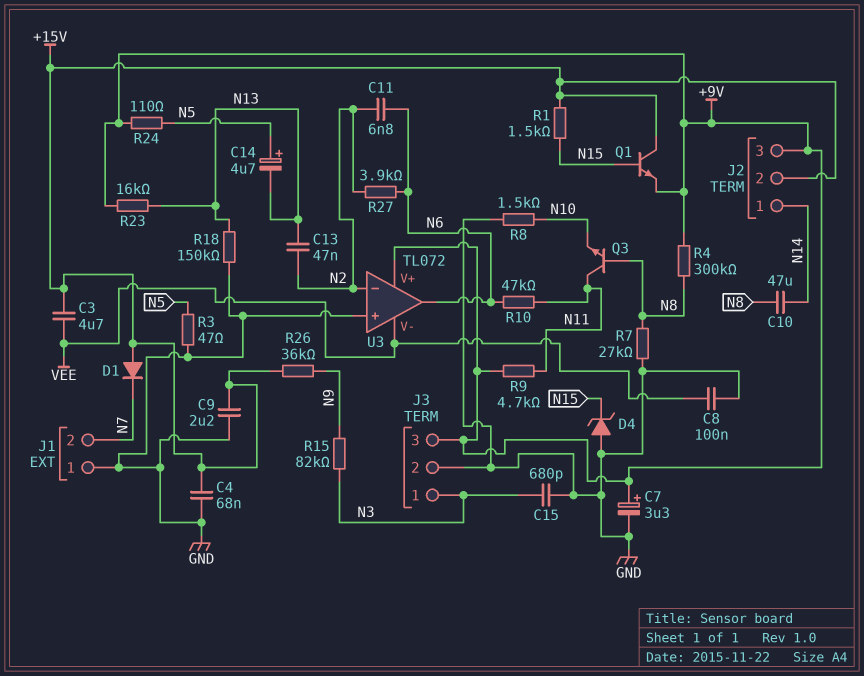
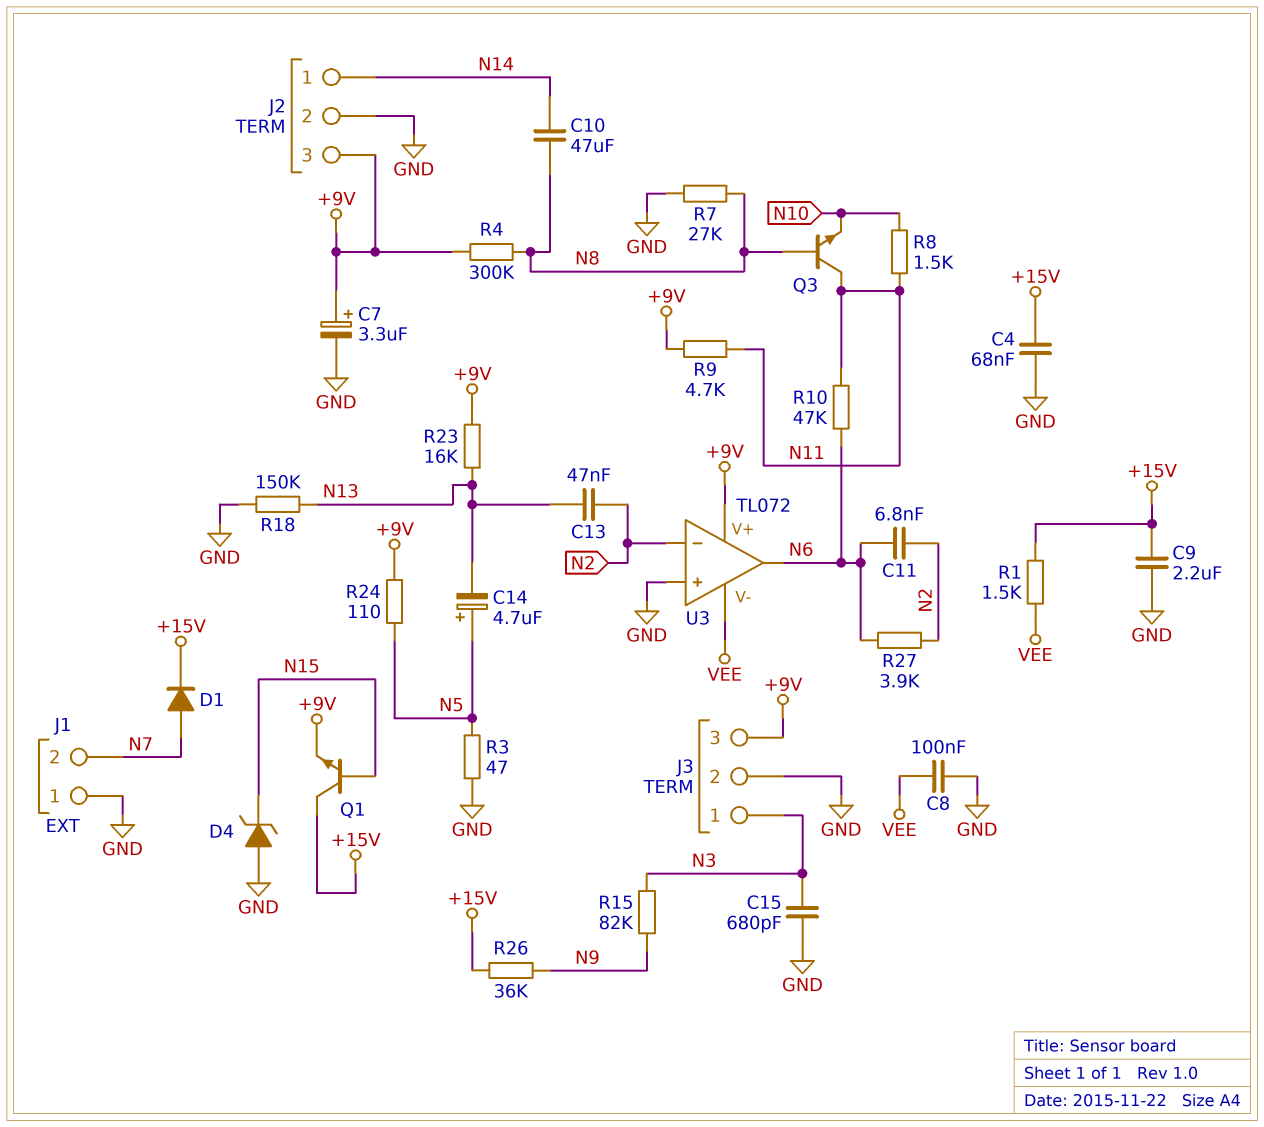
C3: 4.7uF (+15V, VEE) -> none
D1: diode (A +15V, K N7) -> diode (A N7, K +15V)
J2 pin 2: +15V -> GND
R1: 1.5k (+15V, N15) -> 1.5k (+15V, VEE)
R8: 1.5k (GND, N10) -> 1.5k (N10, N11)

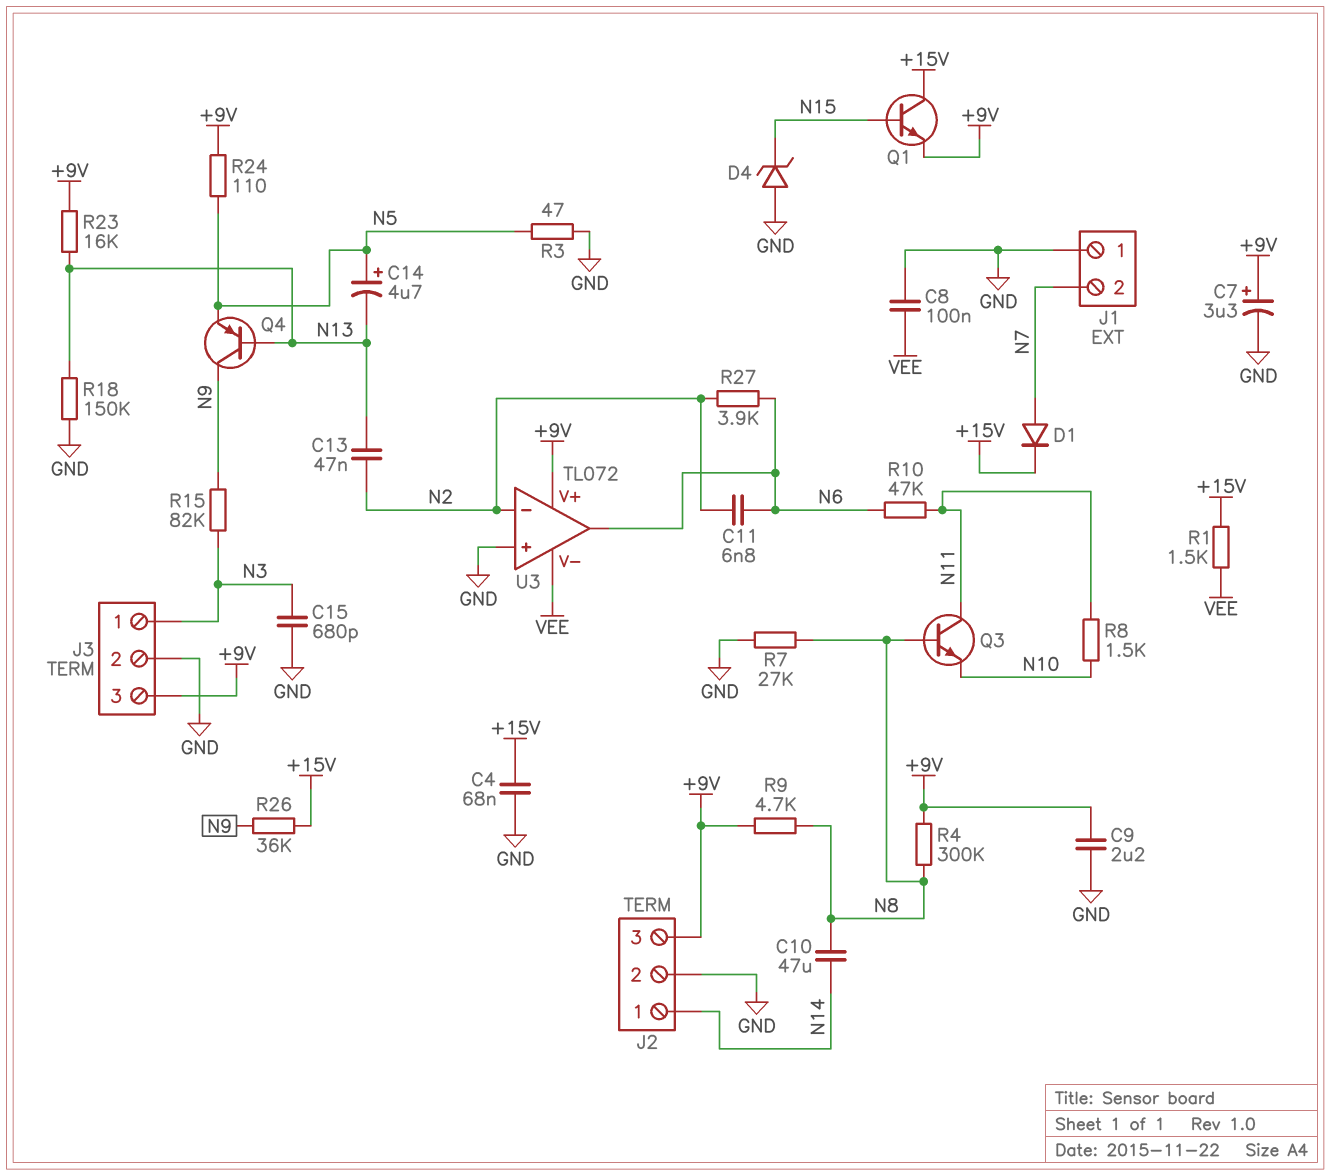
C9: 2.2uF (+15V, GND) -> 2.2uF (+9V, GND)
Q4: none -> PNP (B N13, C N9, E N5)
R9: 4.7k (+9V, N11) -> 4.7k (+9V, N8)

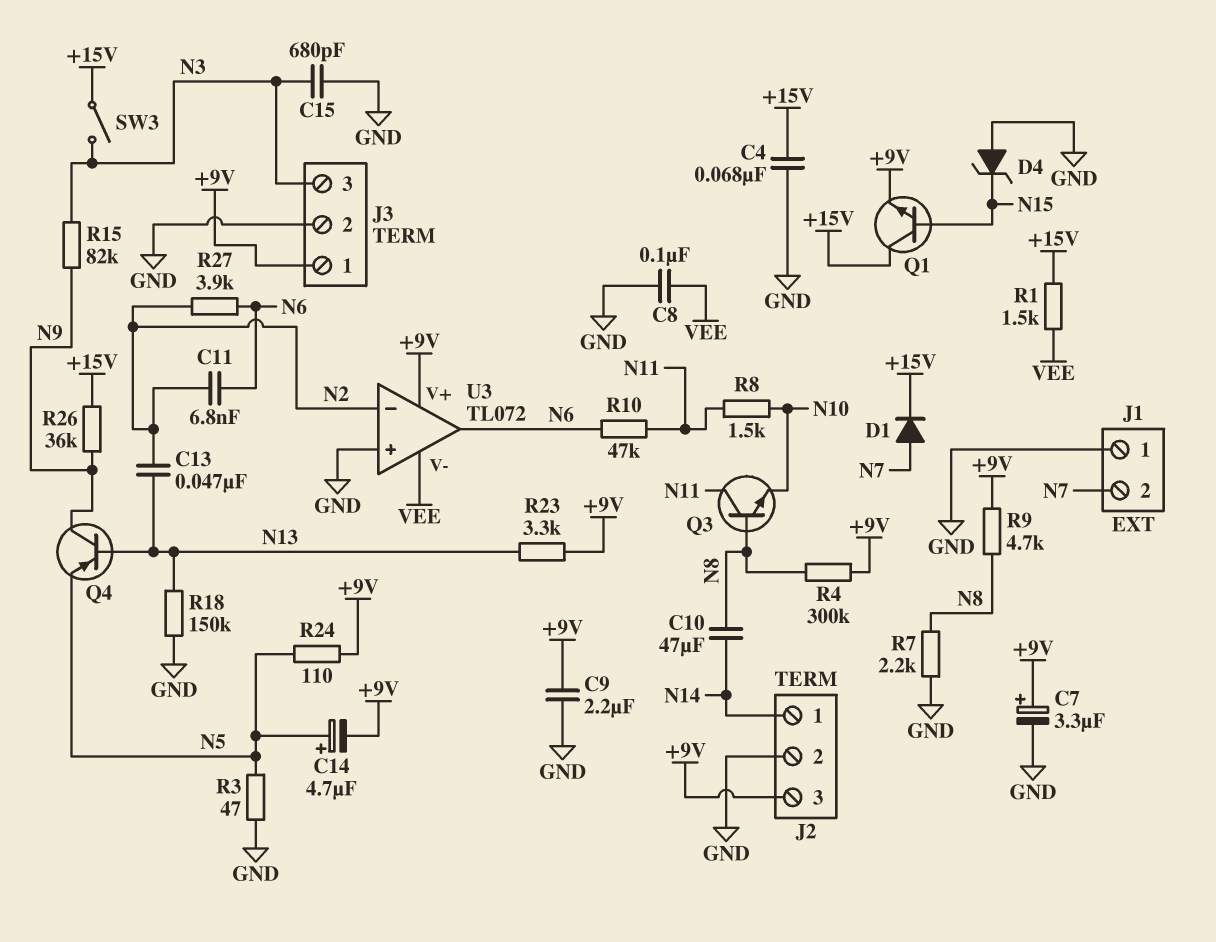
C14: 4.7uF (plus N5, minus N13) -> 4.7uF (plus N5, minus +9V)
J3 pin 1: N3 -> +9V
J3 pin 3: +9V -> N3
R7: 27k (GND, N8) -> 2.2k (GND, N8)
R23: 16k (+9V, N13) -> 3.3k (+9V, N13)
SW3: none -> switch (+15V, N3)

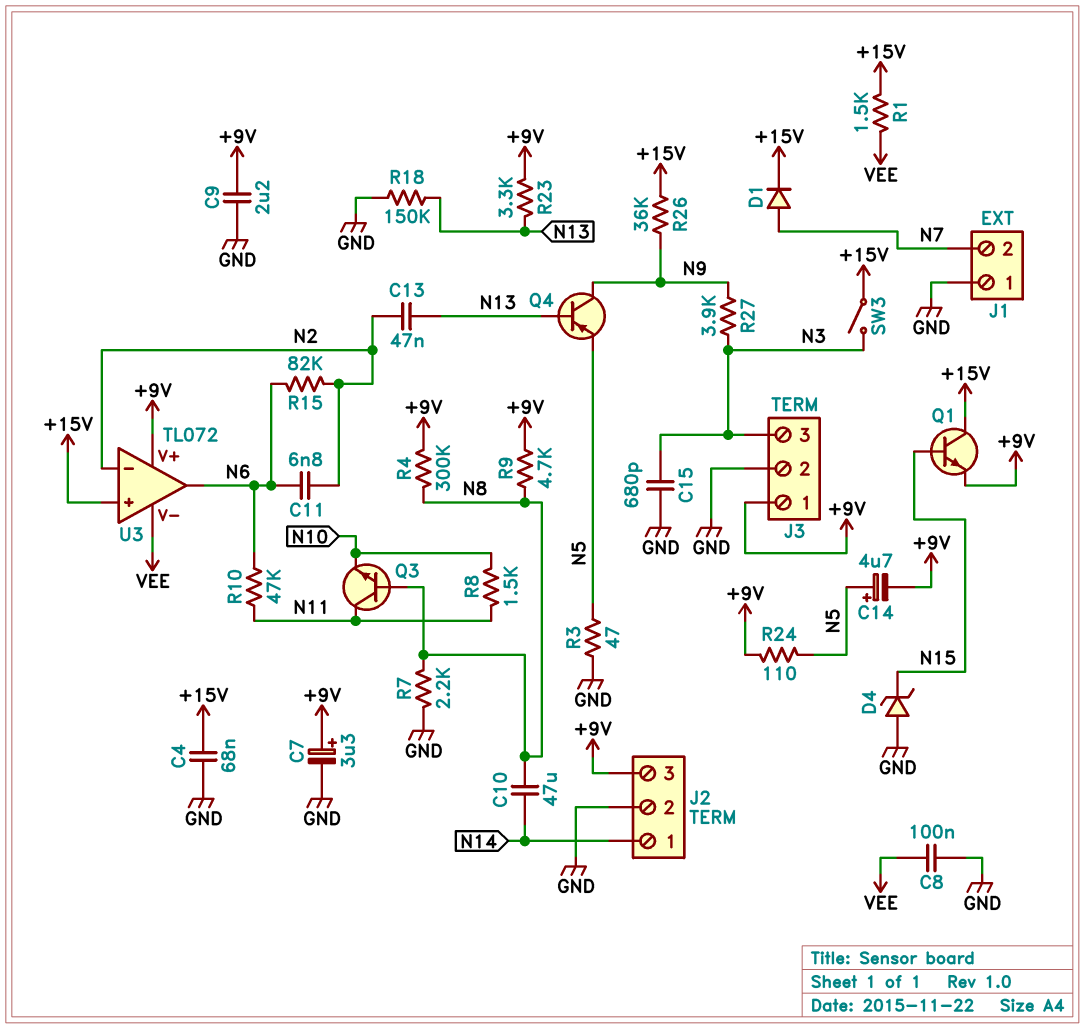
R15: 82k (N3, N9) -> 82k (N2, N6)
R27: 3.9k (N2, N6) -> 3.9k (N3, N9)
U3 pin in+: GND -> +15V

